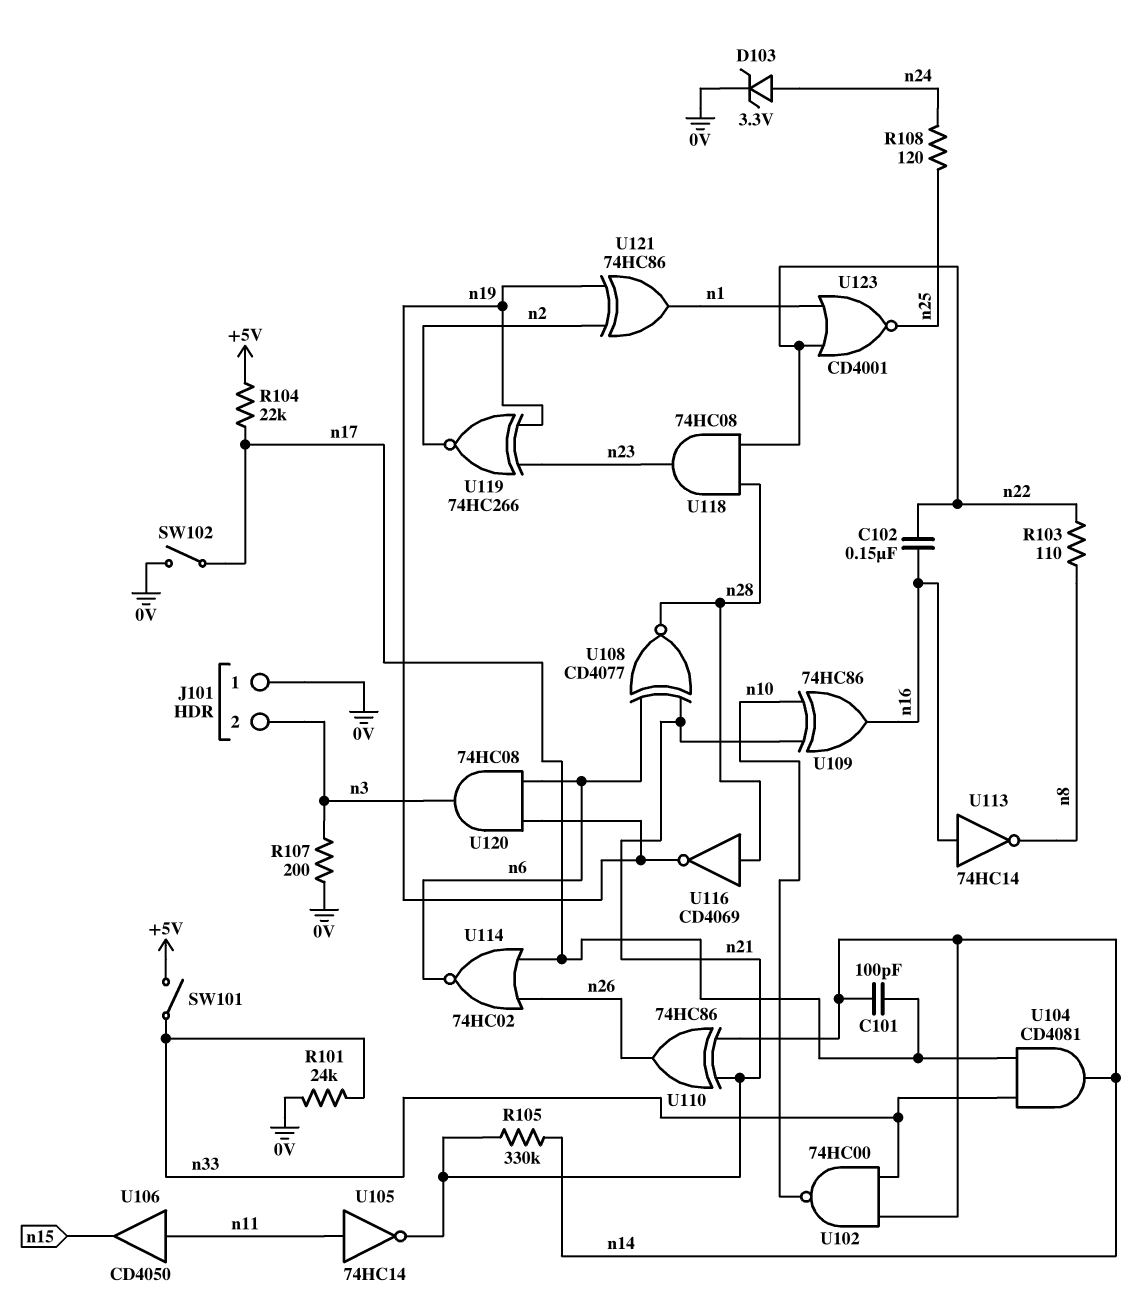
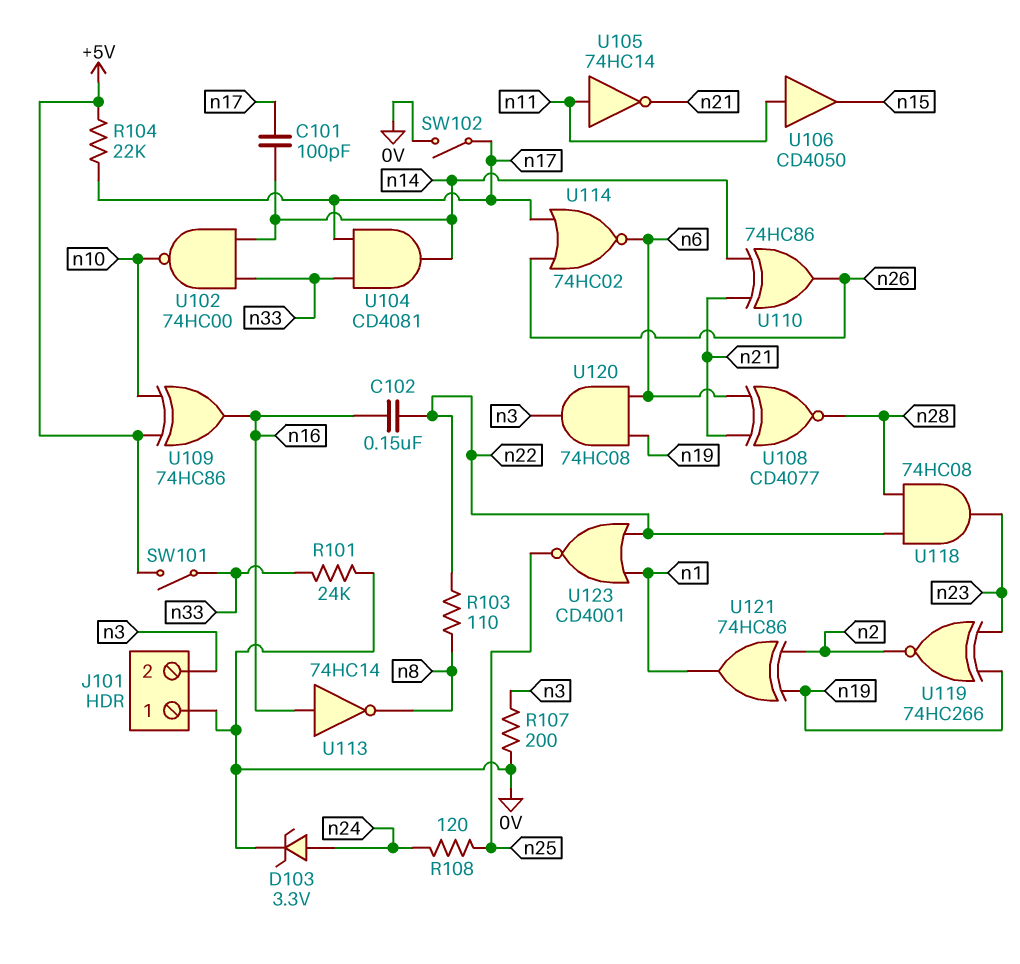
R105: 330k (n14, n21) -> none
U109: XOR 74HC86 (in n10, in n21, out n16) -> XOR 74HC86 (in +5V, in n10, out n16)
U116: NOT CD4069 (in n28, out n19) -> none

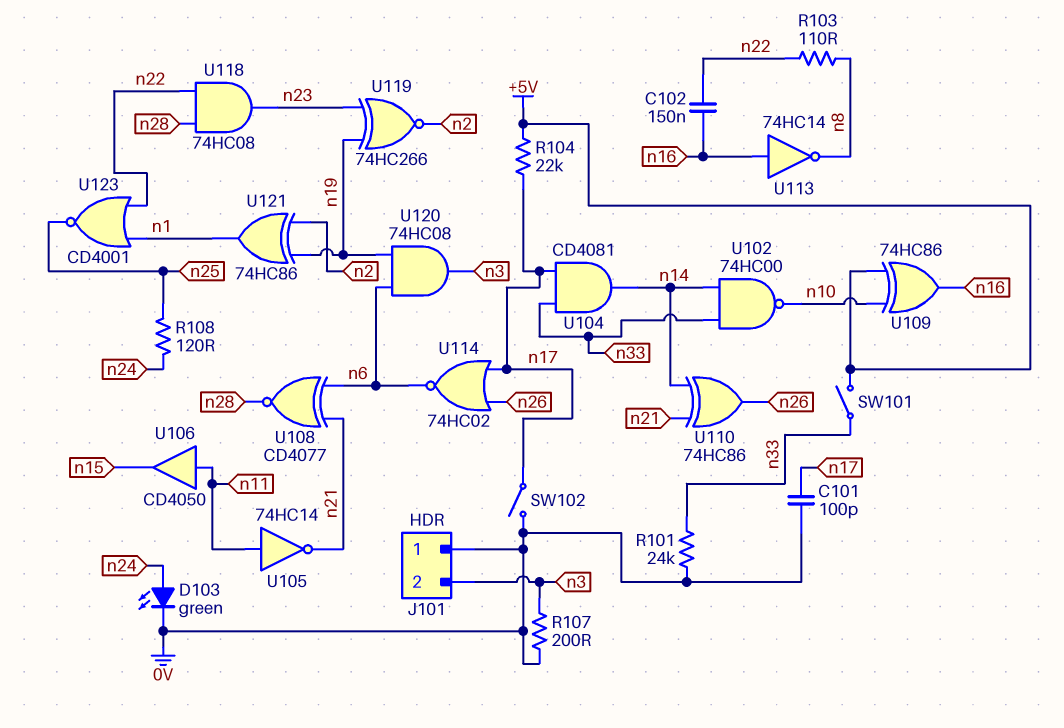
C101: 100pF (n14, n17) -> 100pF (0V, n17)
D103: zener 3.3V (A n24, K 0V) -> LED green (A n24, K 0V)

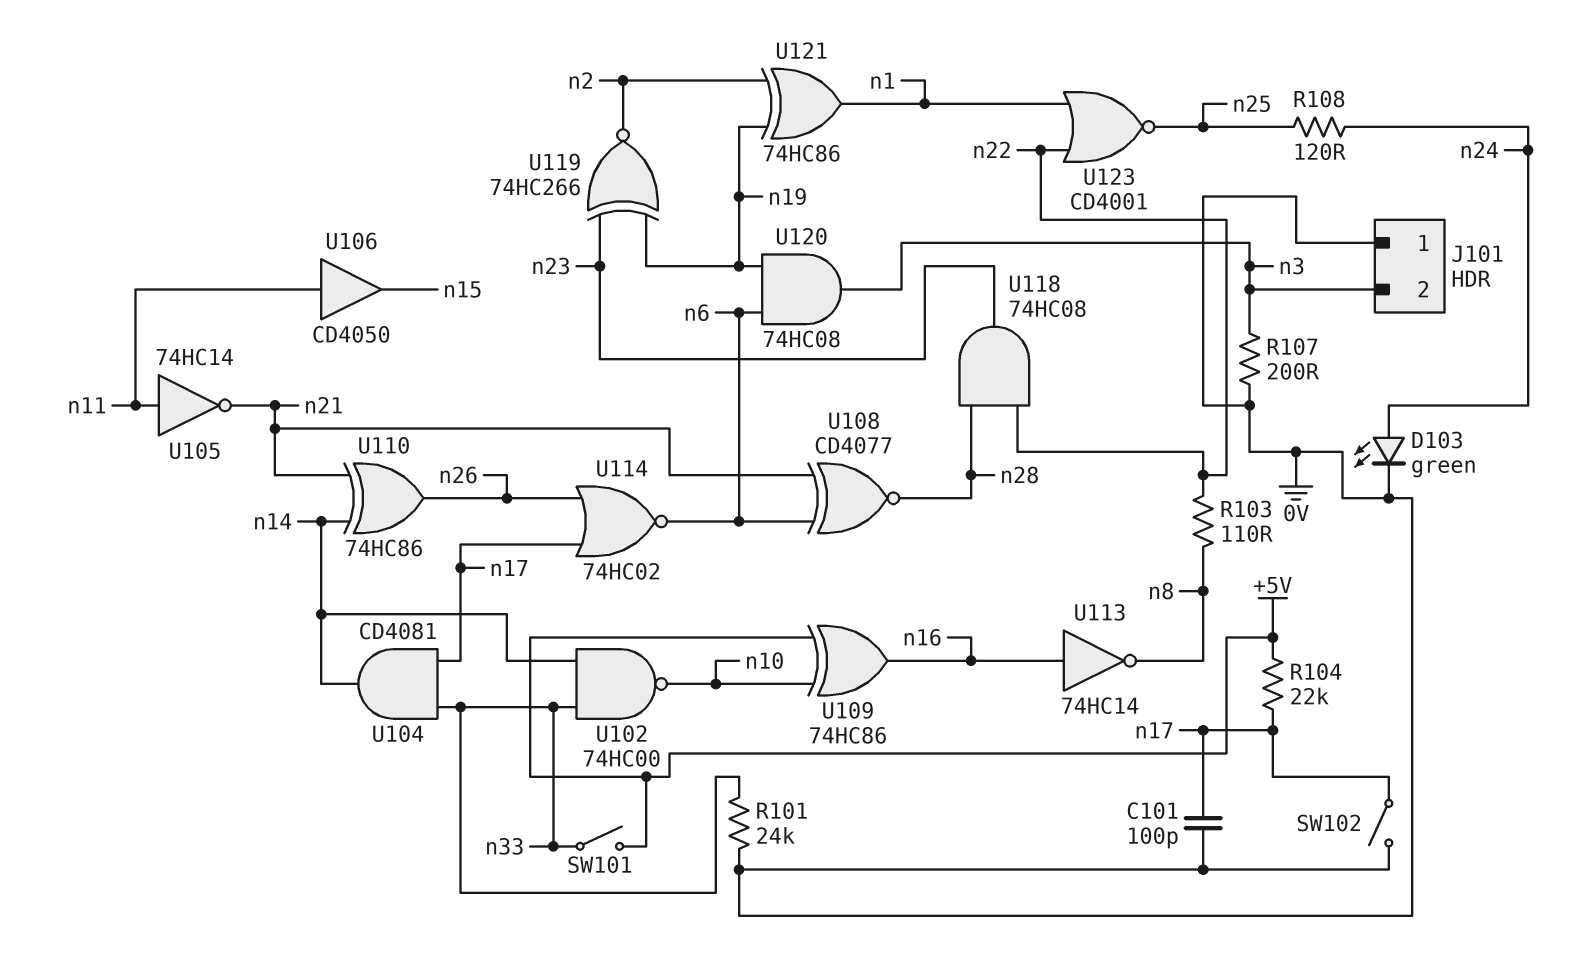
C102: 150nF (n16, n22) -> none

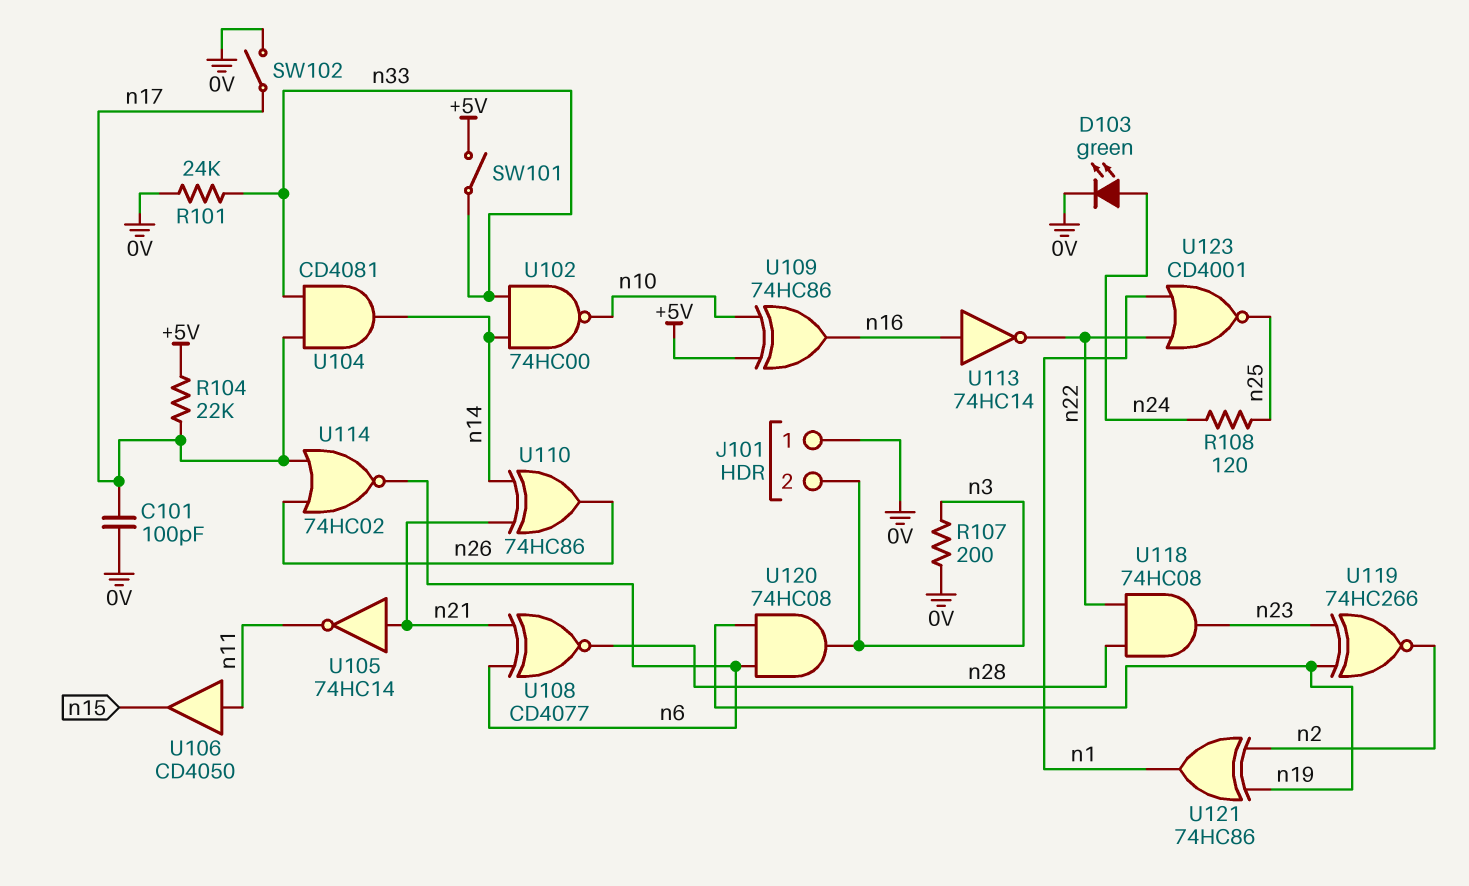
R103: 110 (n8, n22) -> none
U105: NOT 74HC14 (in n11, out n21) -> NOT 74HC14 (in n21, out n11)
U113: NOT 74HC14 (in n16, out n8) -> NOT 74HC14 (in n16, out n22)

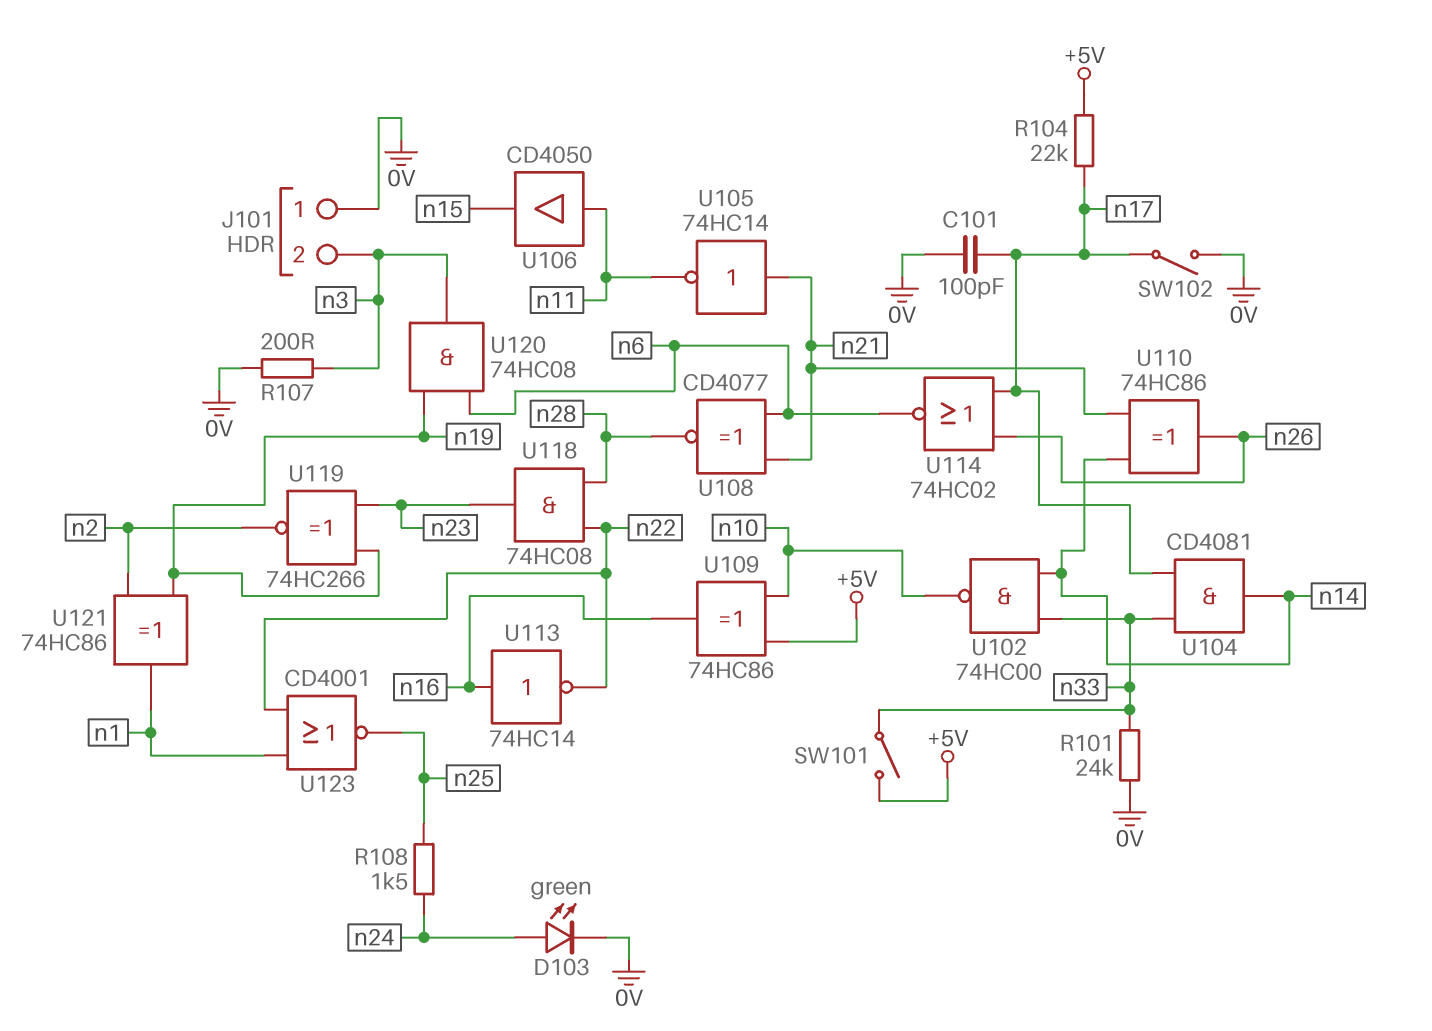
R108: 120 (n24, n25) -> 1.5k (n24, n25)

